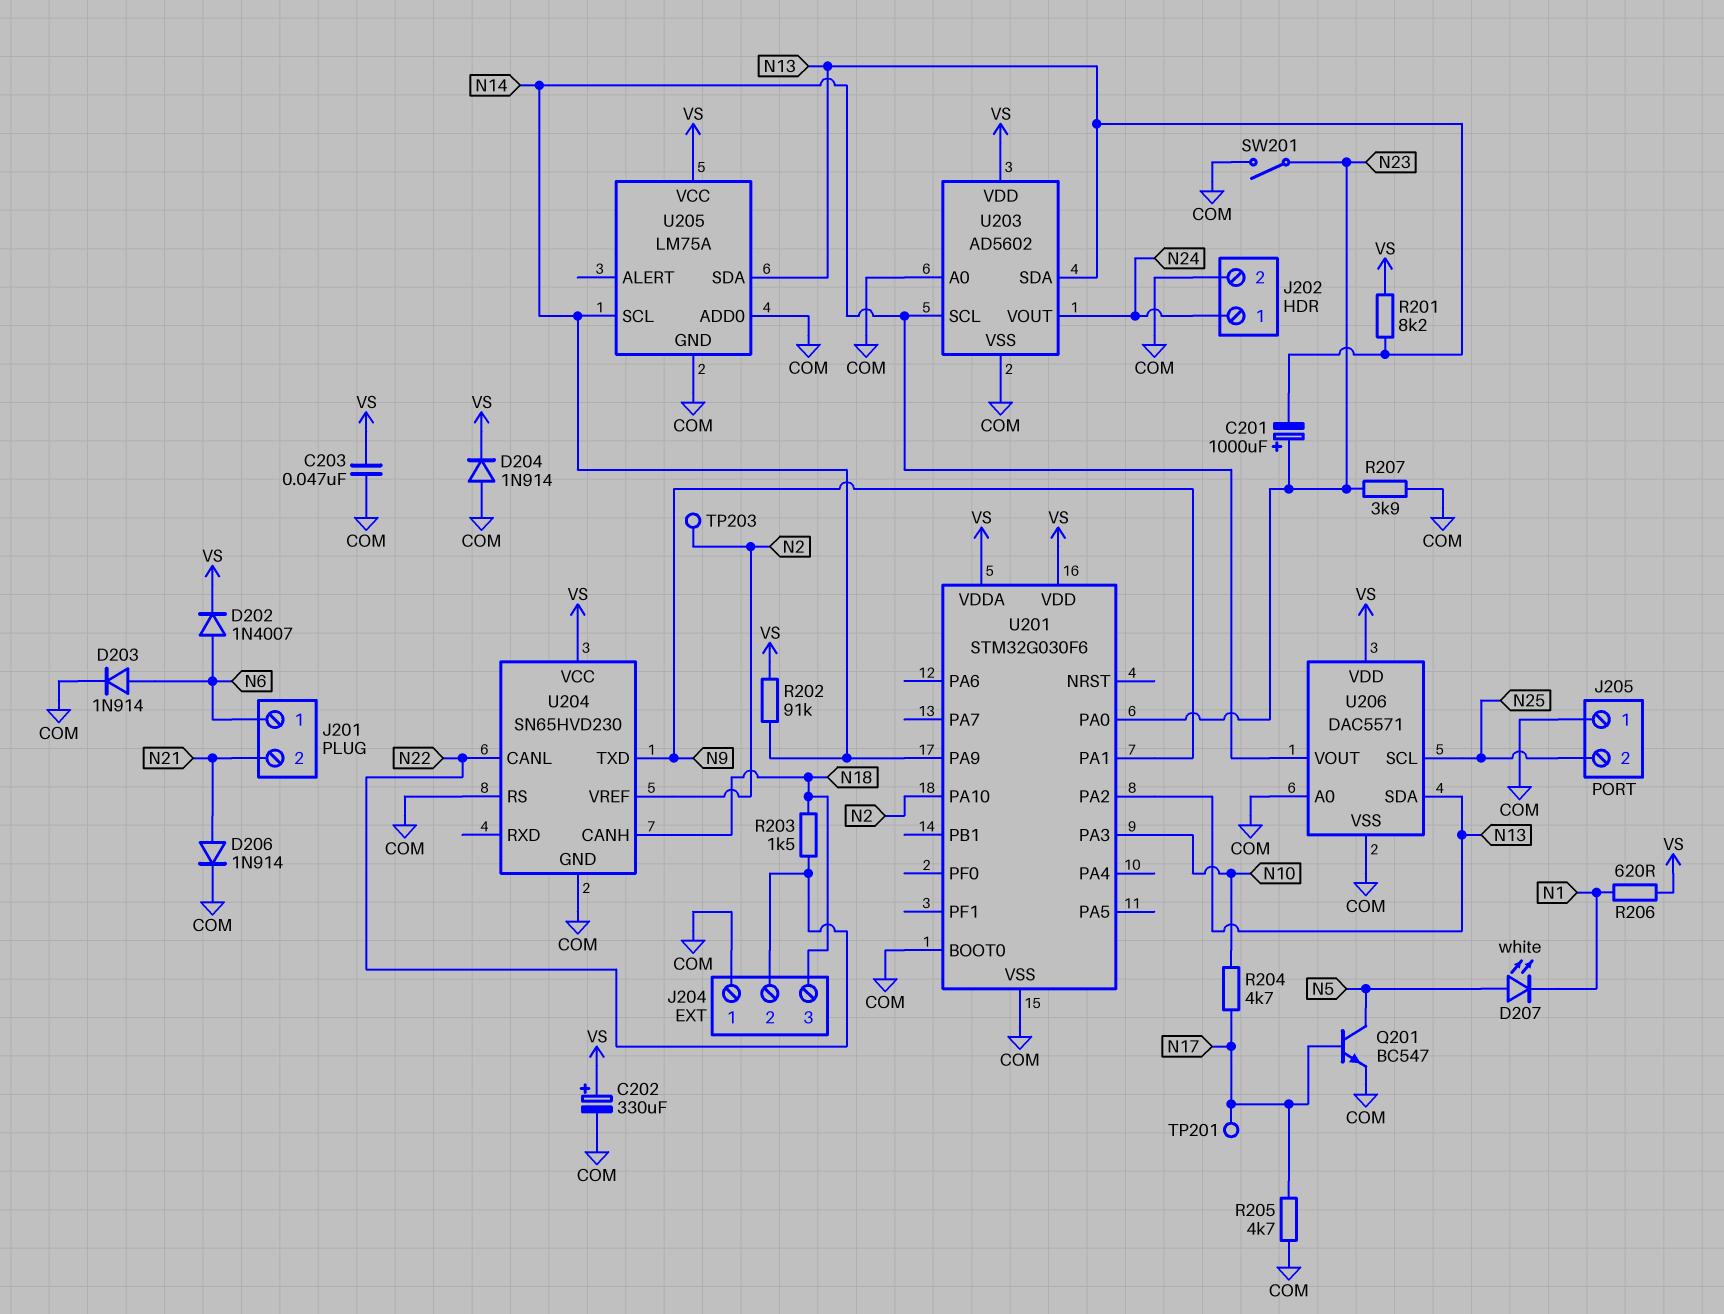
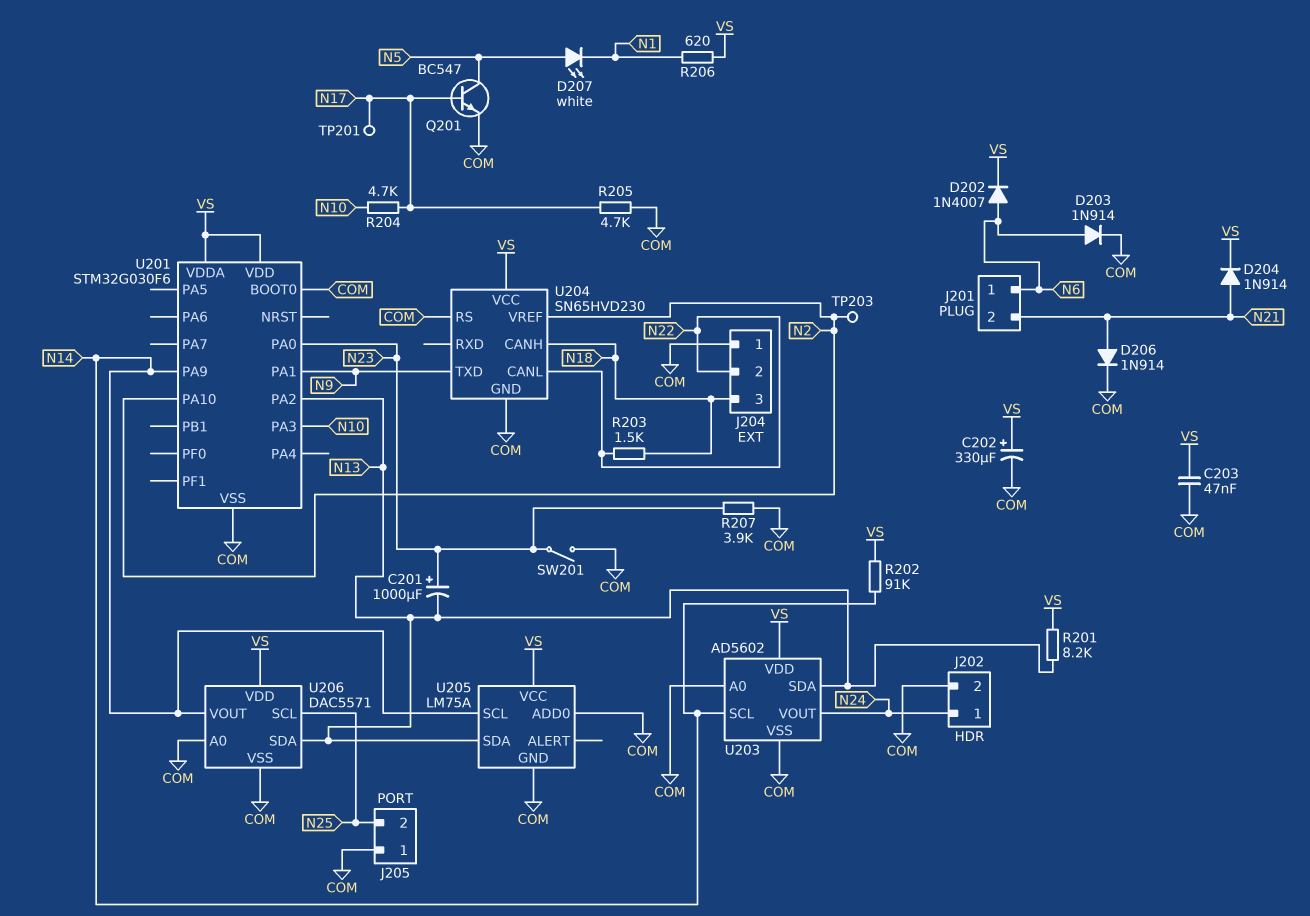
D204: diode 1N914 (A COM, K VS) -> diode 1N914 (A N21, K VS)

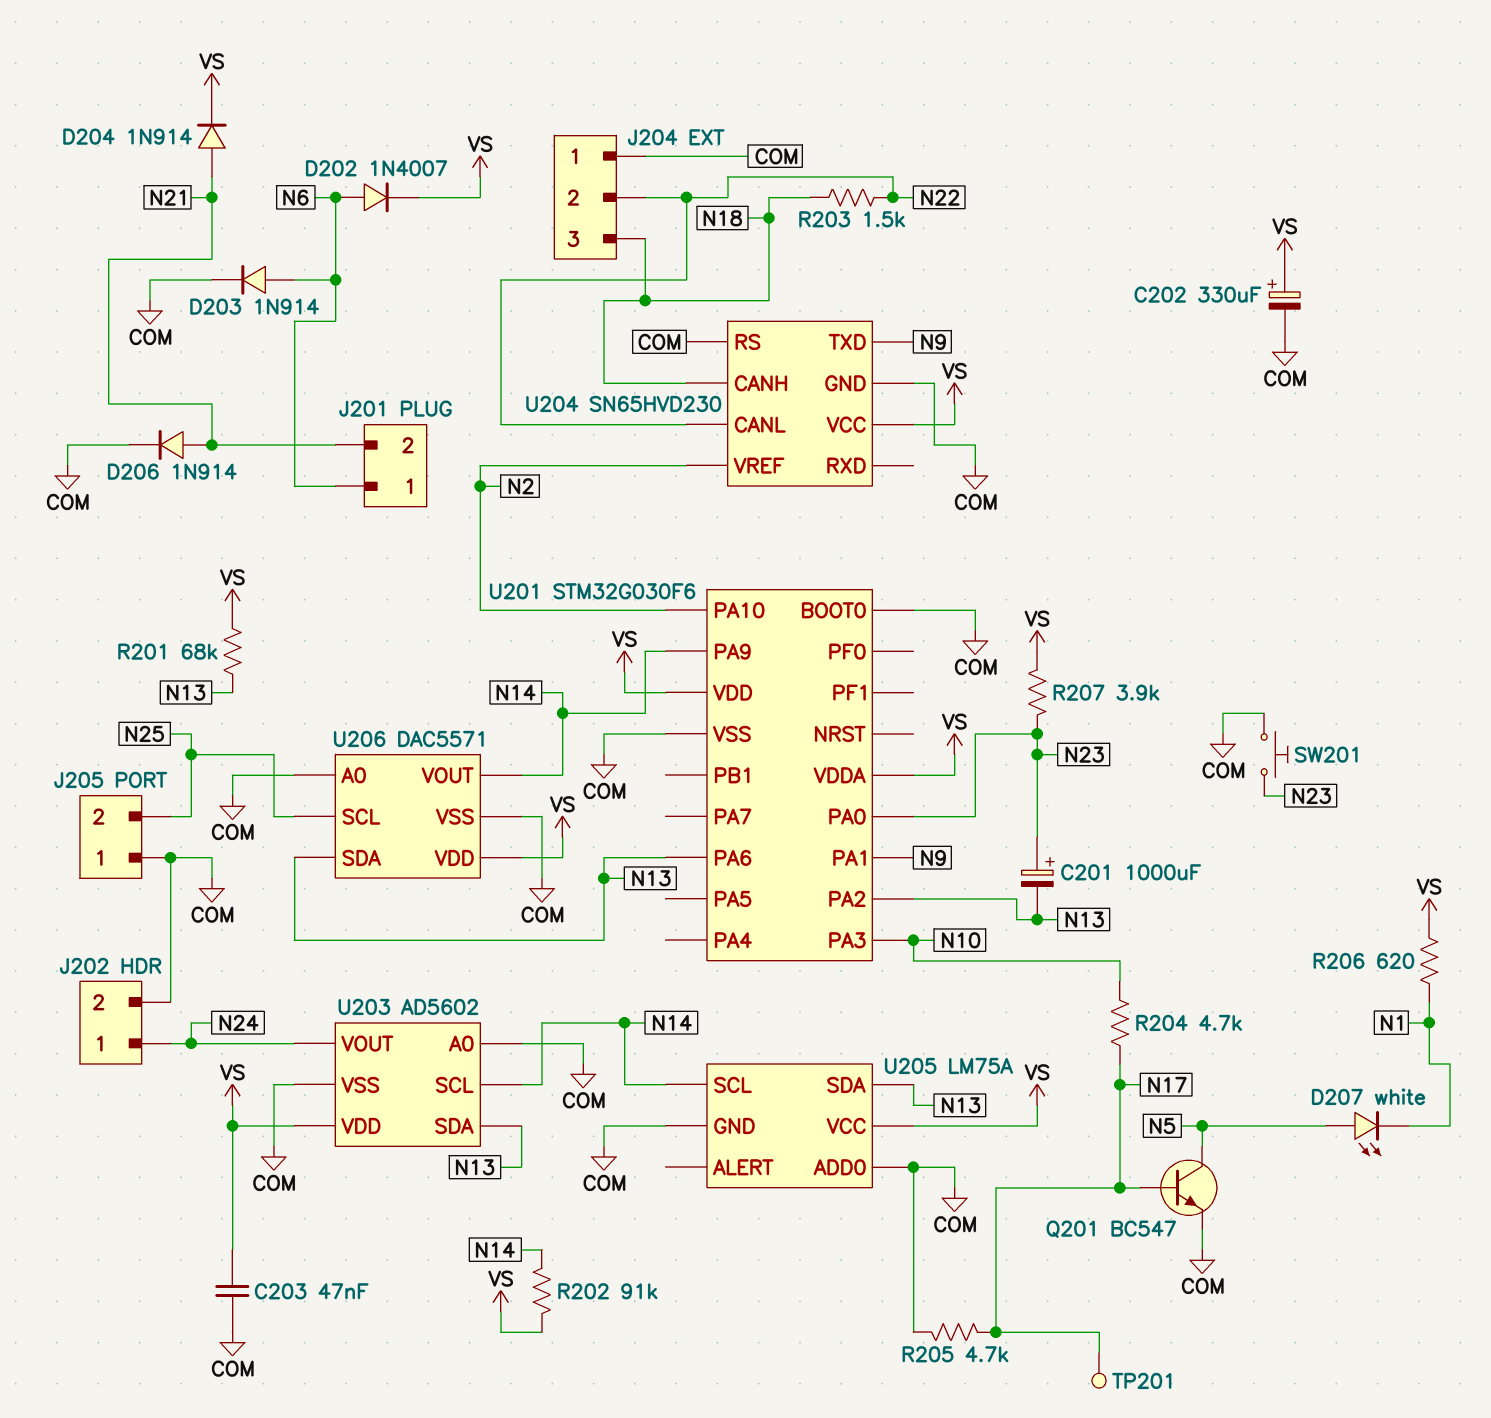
R201: 8.2k (N13, VS) -> 68k (N13, VS)
R207: 3.9k (COM, N23) -> 3.9k (N23, VS)
SW201: switch (COM, N23) -> button (COM, N23)
TP203: test point (N2) -> none
U201 pin PA6: none -> N13

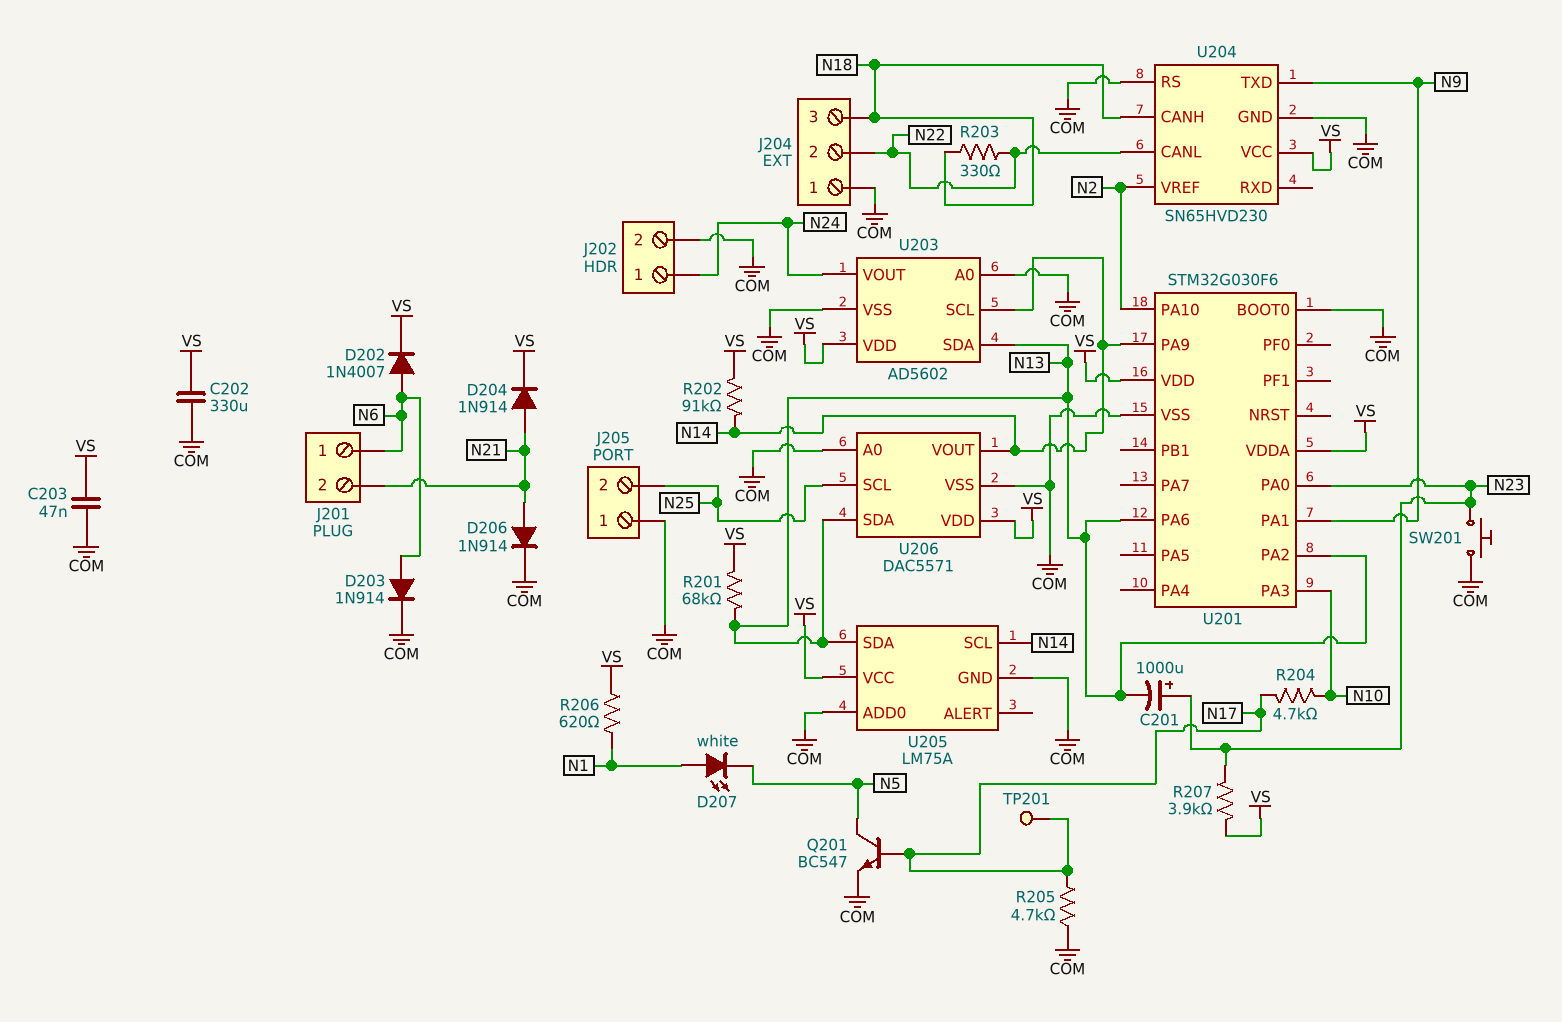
C202: 330uF (plus VS, minus COM) -> 330uF (COM, VS)
D207: LED white (A N5, K N1) -> LED white (A N1, K N5)
R203: 1.5k (N18, N22) -> 330 (N18, N22)

